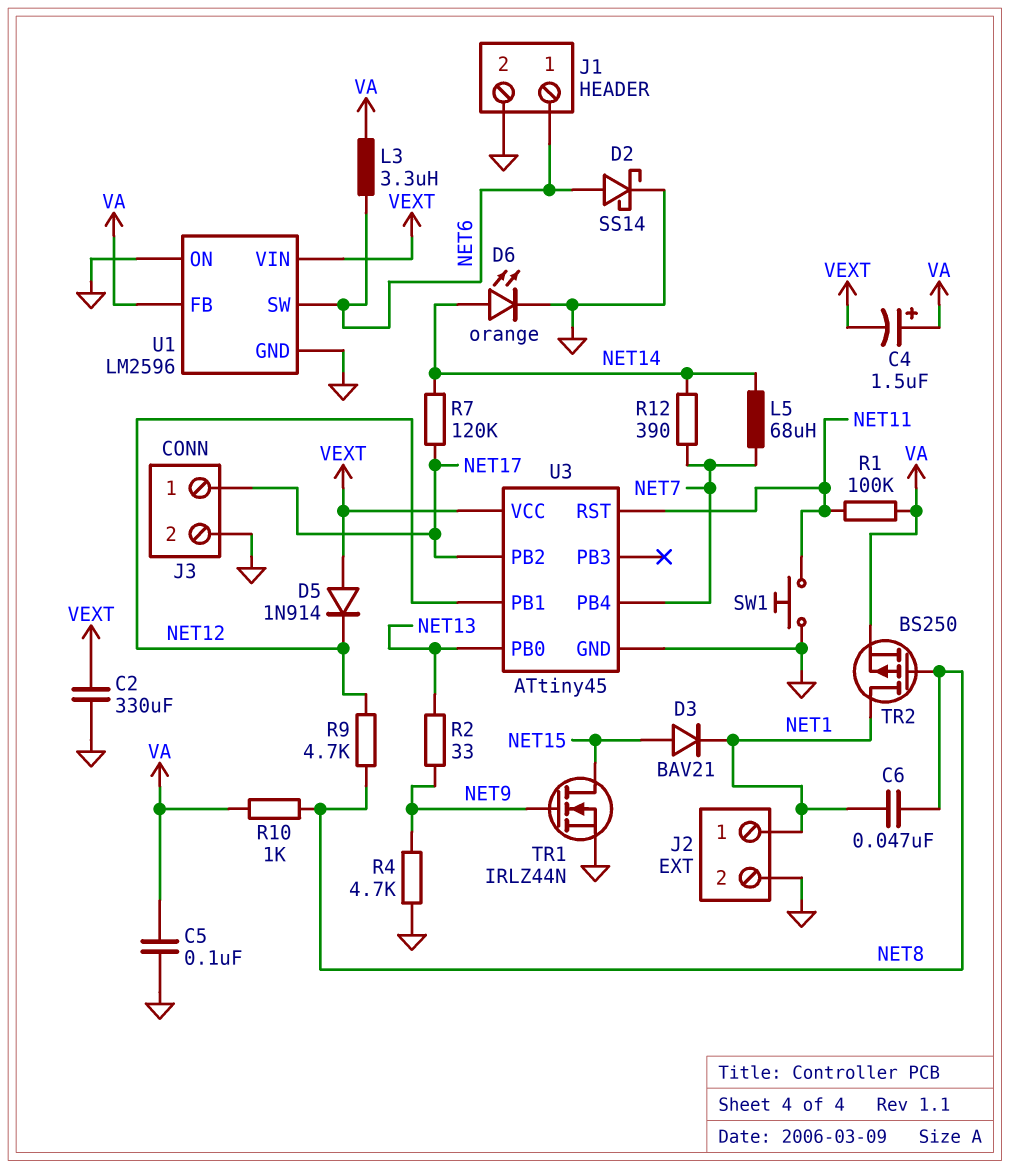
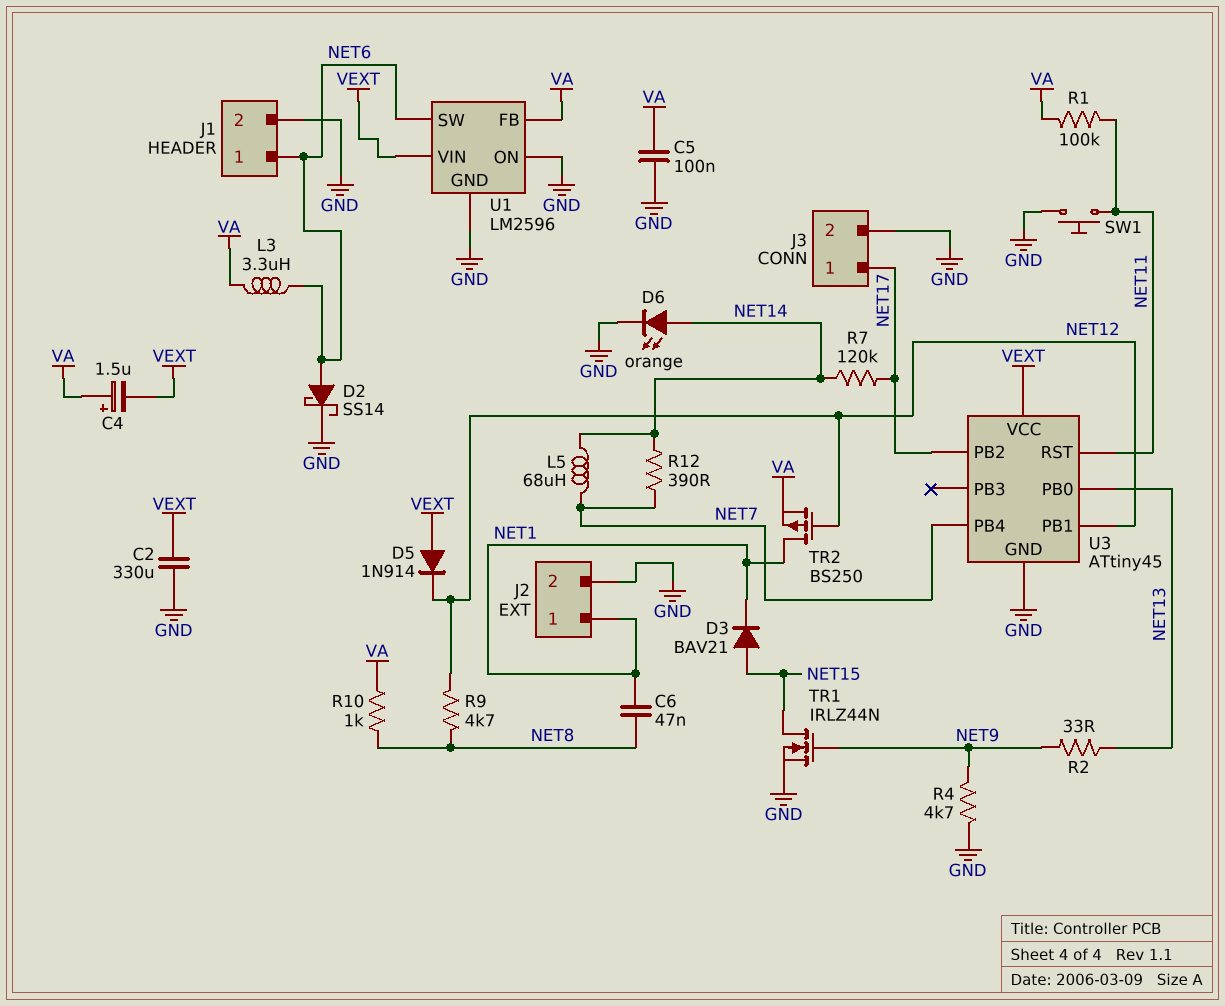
TR2: PMOS BS250 (G NET8, D NET1, S VA) -> PMOS BS250 (G NET12, D NET1, S VA)

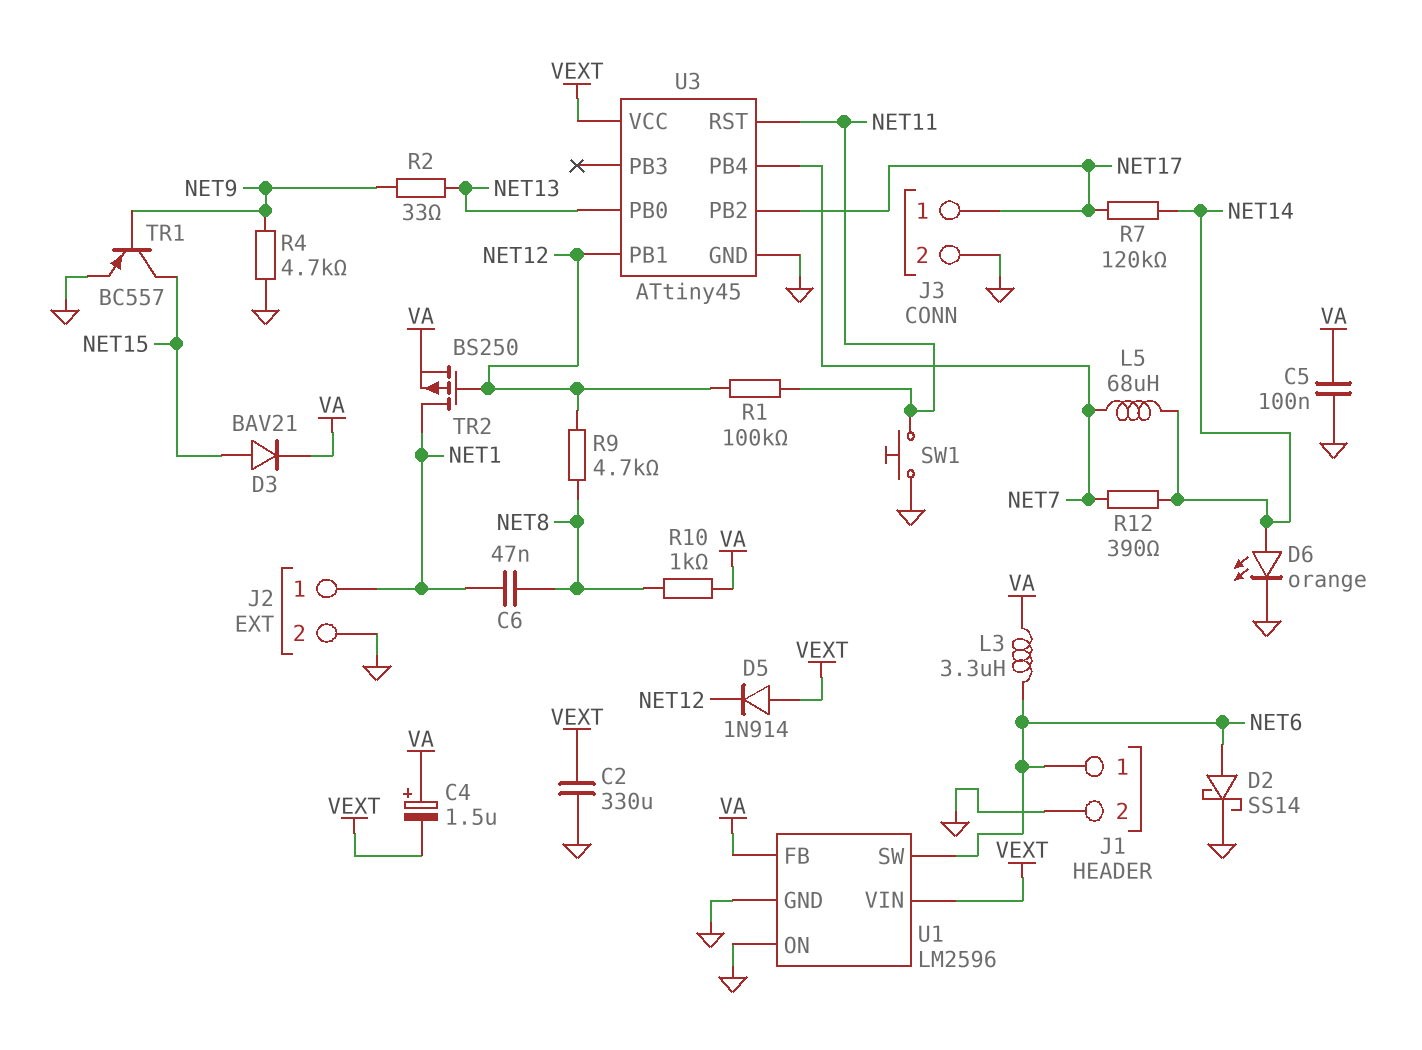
D3: diode BAV21 (A NET15, K NET1) -> diode BAV21 (A NET15, K VA)
R1: 100k (NET11, VA) -> 100k (NET11, NET12)
TR1: NMOS IRLZ44N (G NET9, D NET15, S GND) -> PNP BC557 (B NET9, C NET15, E GND)

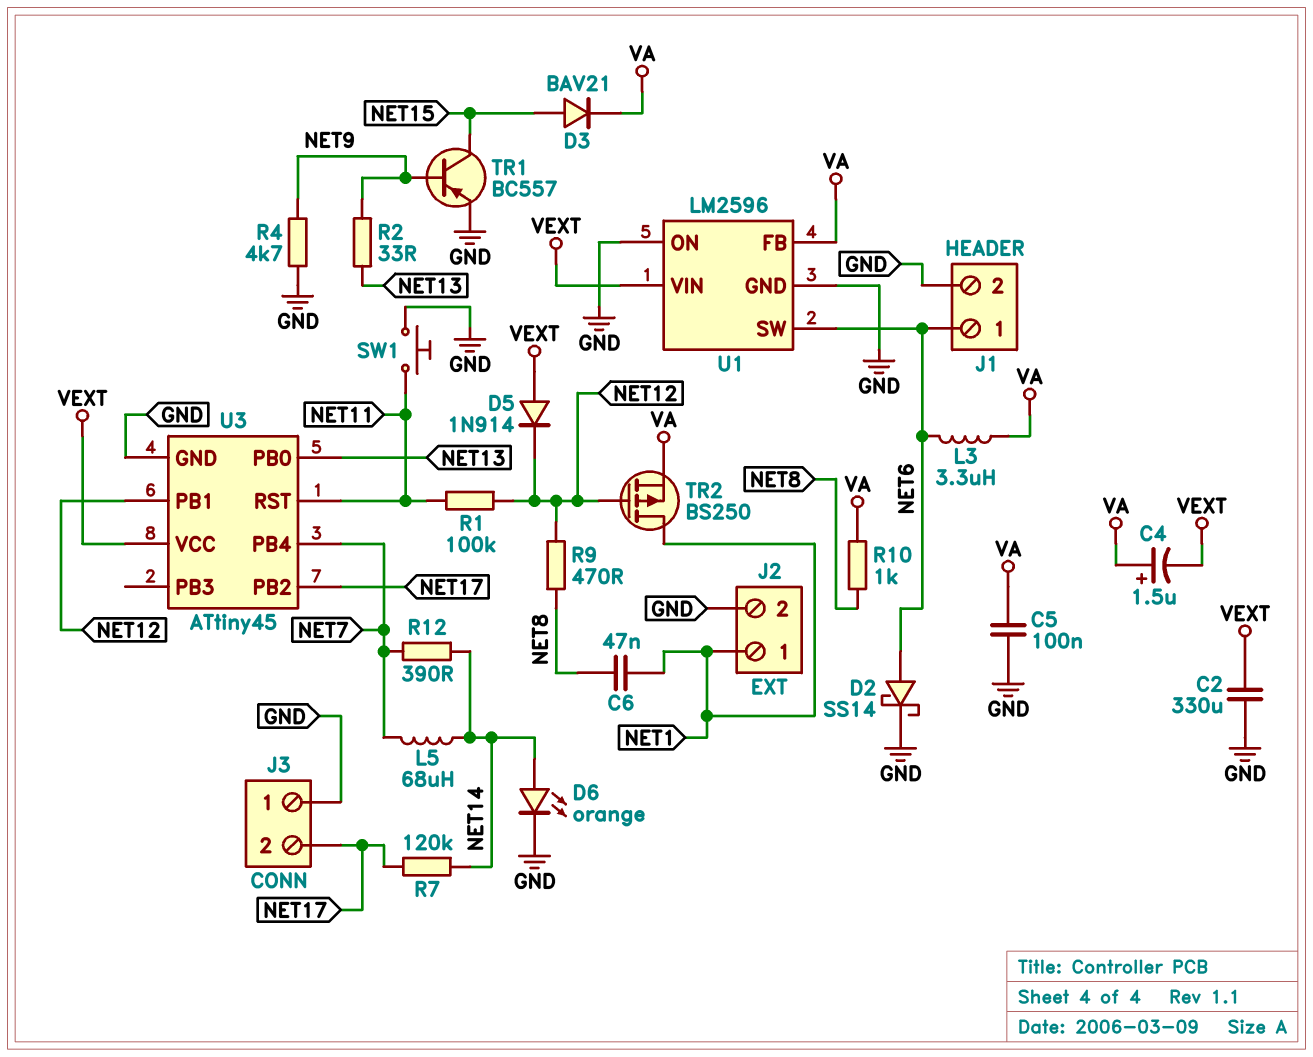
J3 pin 1: NET17 -> GND
J3 pin 2: GND -> NET17
R9: 4.7k (NET8, NET12) -> 470 (NET8, NET12)

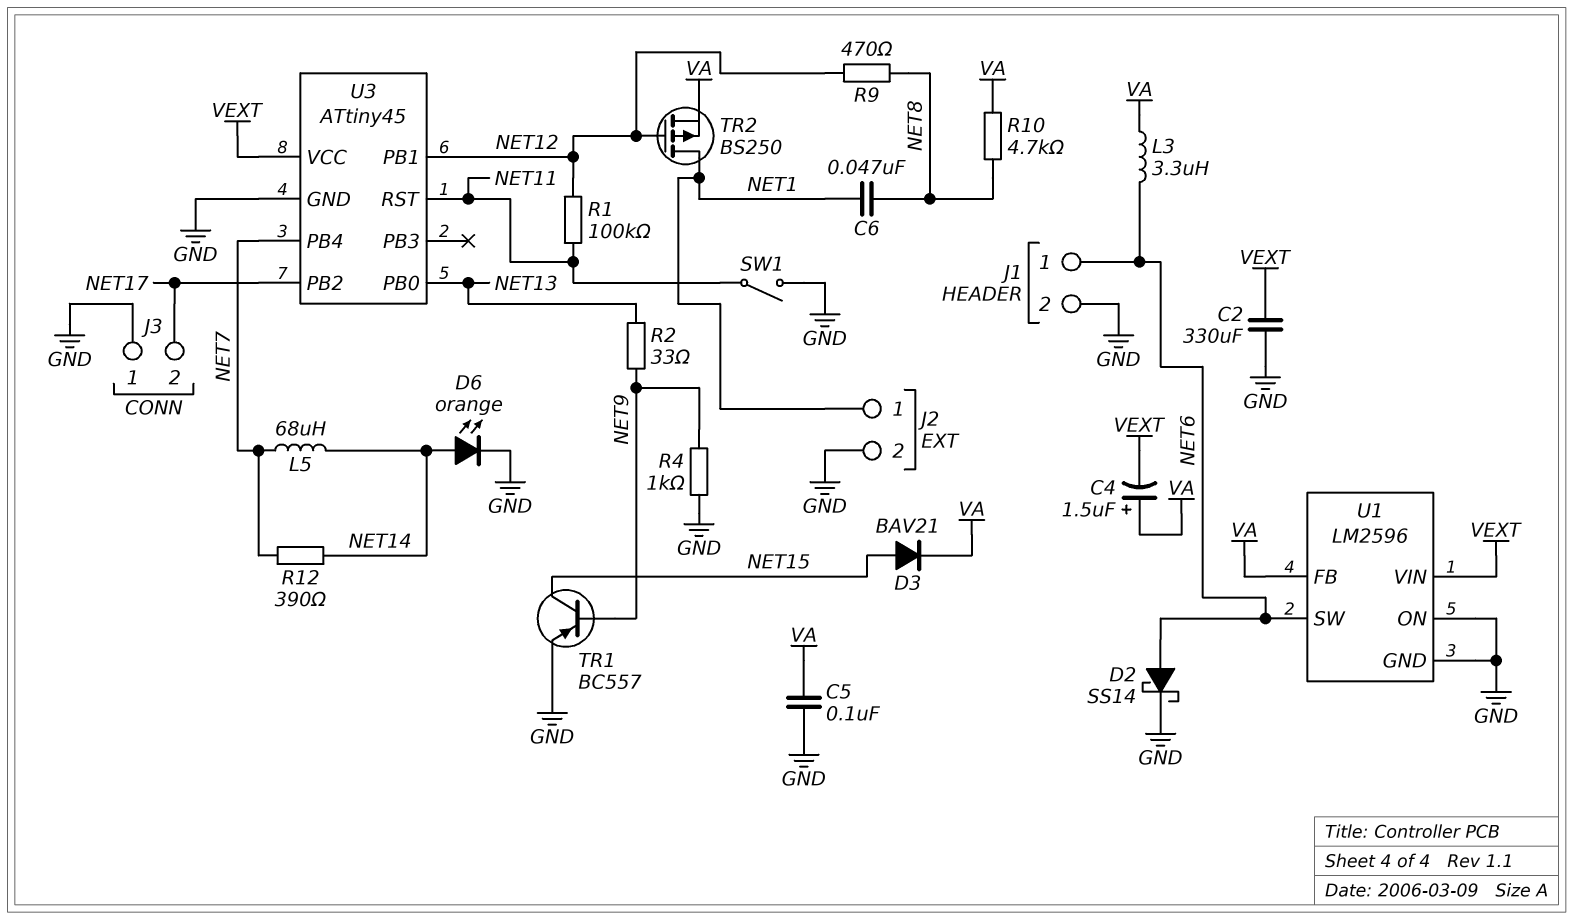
D5: diode 1N914 (A VEXT, K NET12) -> none
R4: 4.7k (GND, NET9) -> 1k (GND, NET9)
R7: 120k (NET14, NET17) -> none
R10: 1k (NET8, VA) -> 4.7k (NET8, VA)
SW1: button (GND, NET11) -> switch (GND, NET11)

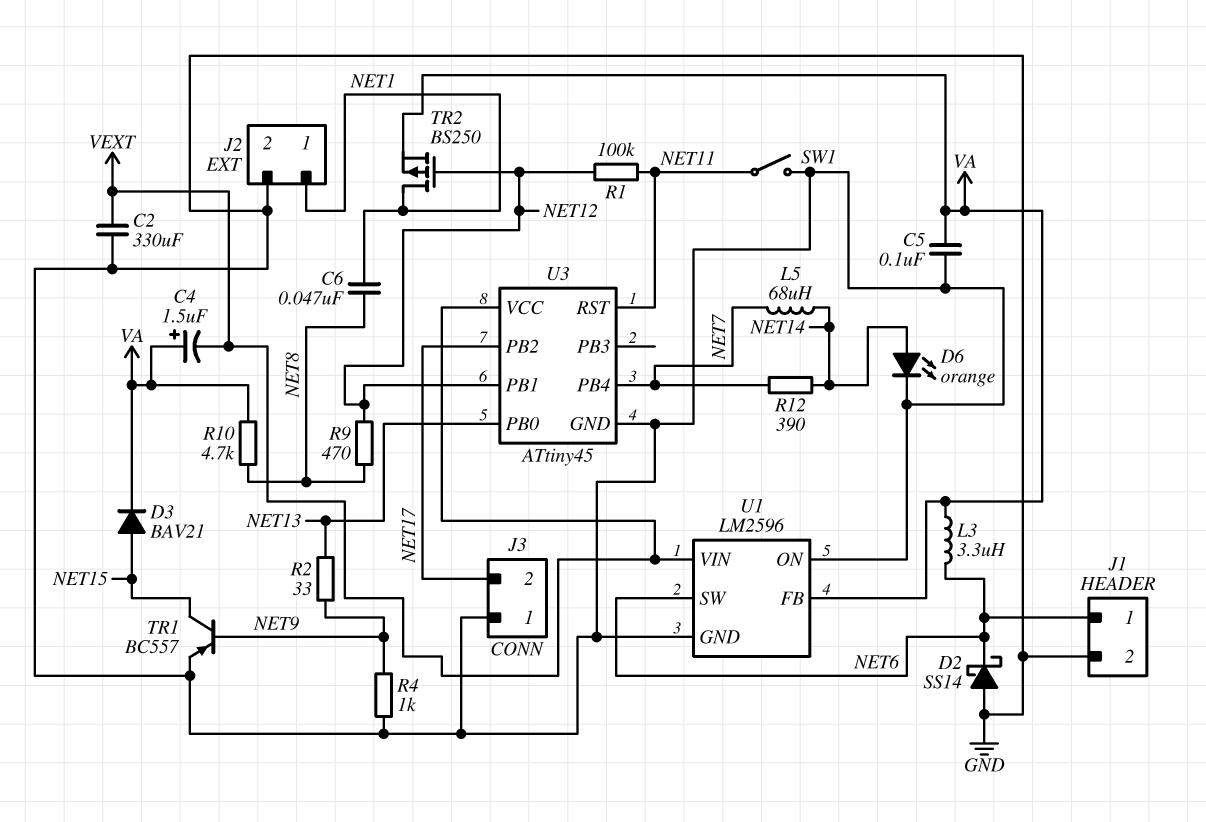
D2: schottky SS14 (A NET6, K GND) -> schottky SS14 (A GND, K NET6)

